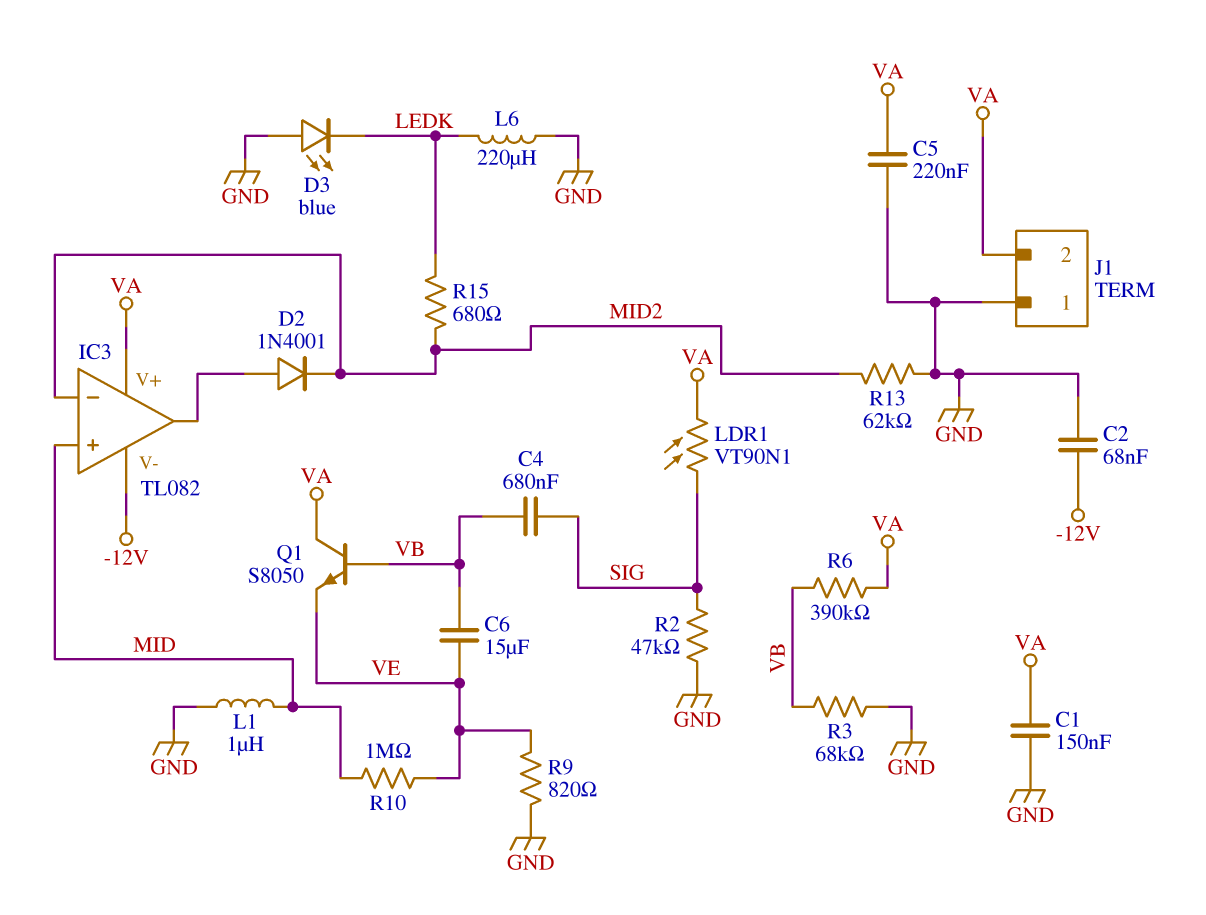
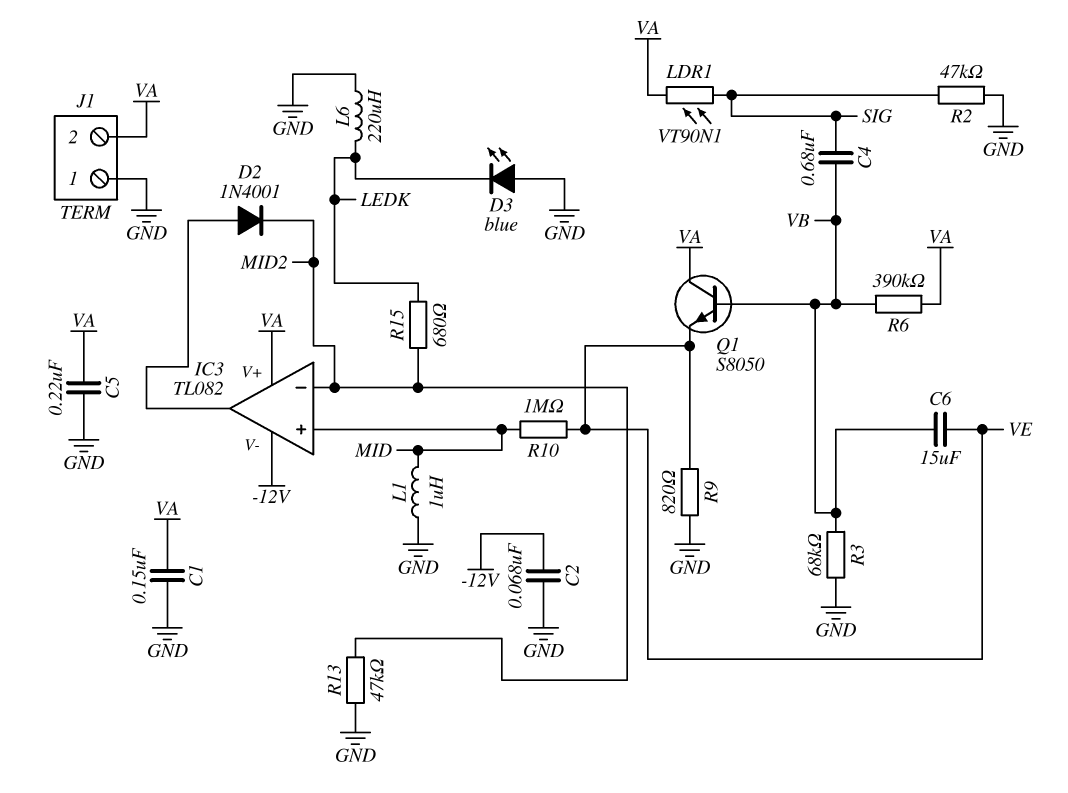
R13: 62k (GND, MID2) -> 47k (GND, MID2)

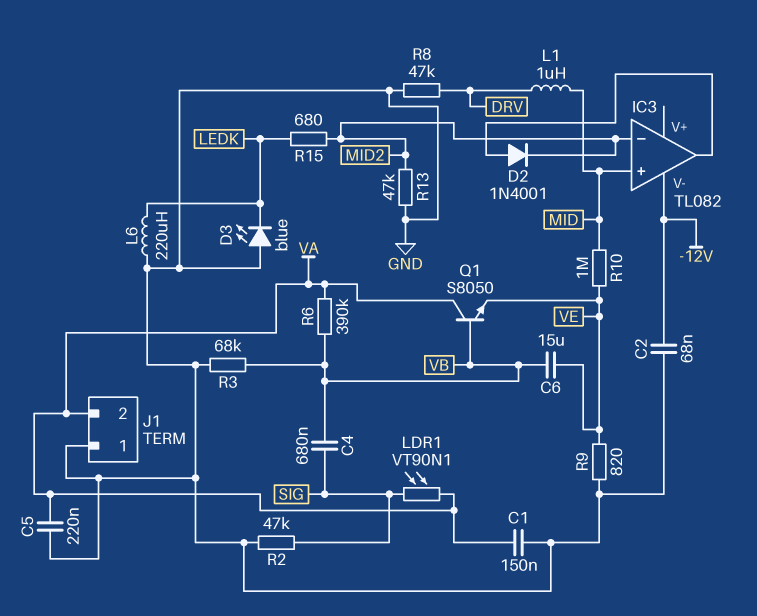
IC3 pin V+: VA -> none
L1: 1uH (GND, MID) -> 1uH (DRV, MID)
R8: none -> 47k (DRV, GND)

